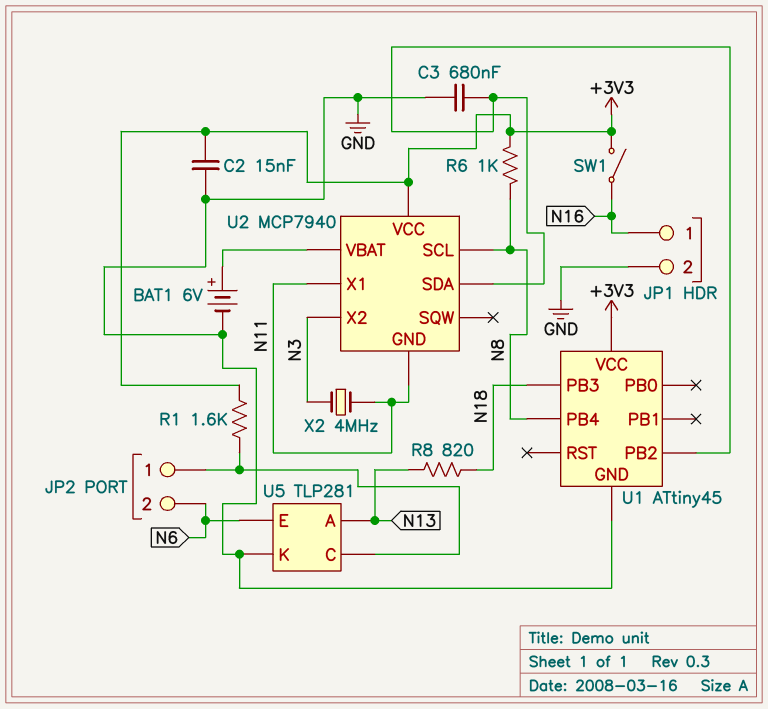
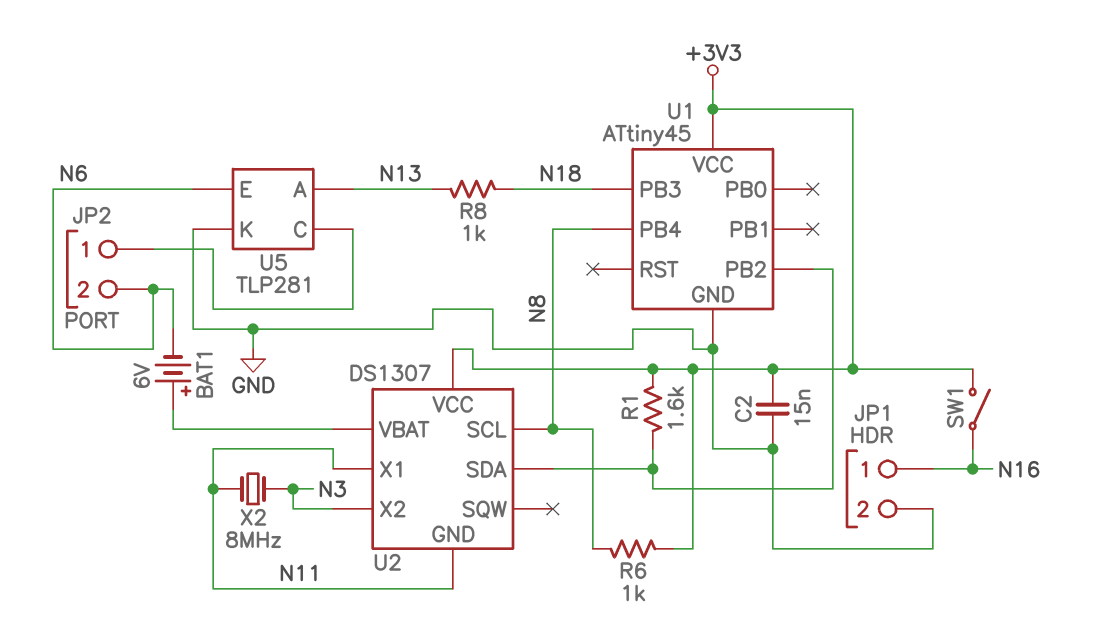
BAT1: 6V (plus U2/VBAT, minus GND) -> 6V (plus U2/VBAT, minus N6)
C3: 680nF (GND, U1/PB2) -> none
R1: 1.6k (+3V3, JP2/1) -> 1.6k (+3V3, U1/PB2)
R8: 820 (N13, N18) -> 1k (N13, N18)
U2: MCP7940 -> DS1307
X2: 4MHz (N3, N11) -> 8MHz (N3, N11)

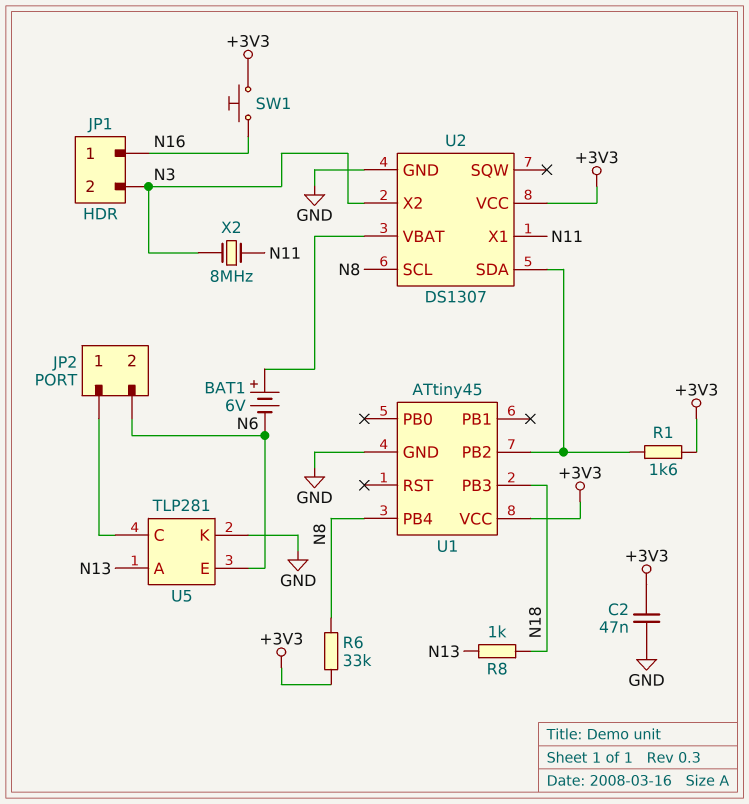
C2: 15nF (+3V3, GND) -> 47nF (+3V3, GND)
JP1 pin 2: GND -> N3
R6: 1k (+3V3, N8) -> 33k (+3V3, N8)
SW1: switch (+3V3, N16) -> button (+3V3, N16)
U2 pin GND: N11 -> GND

